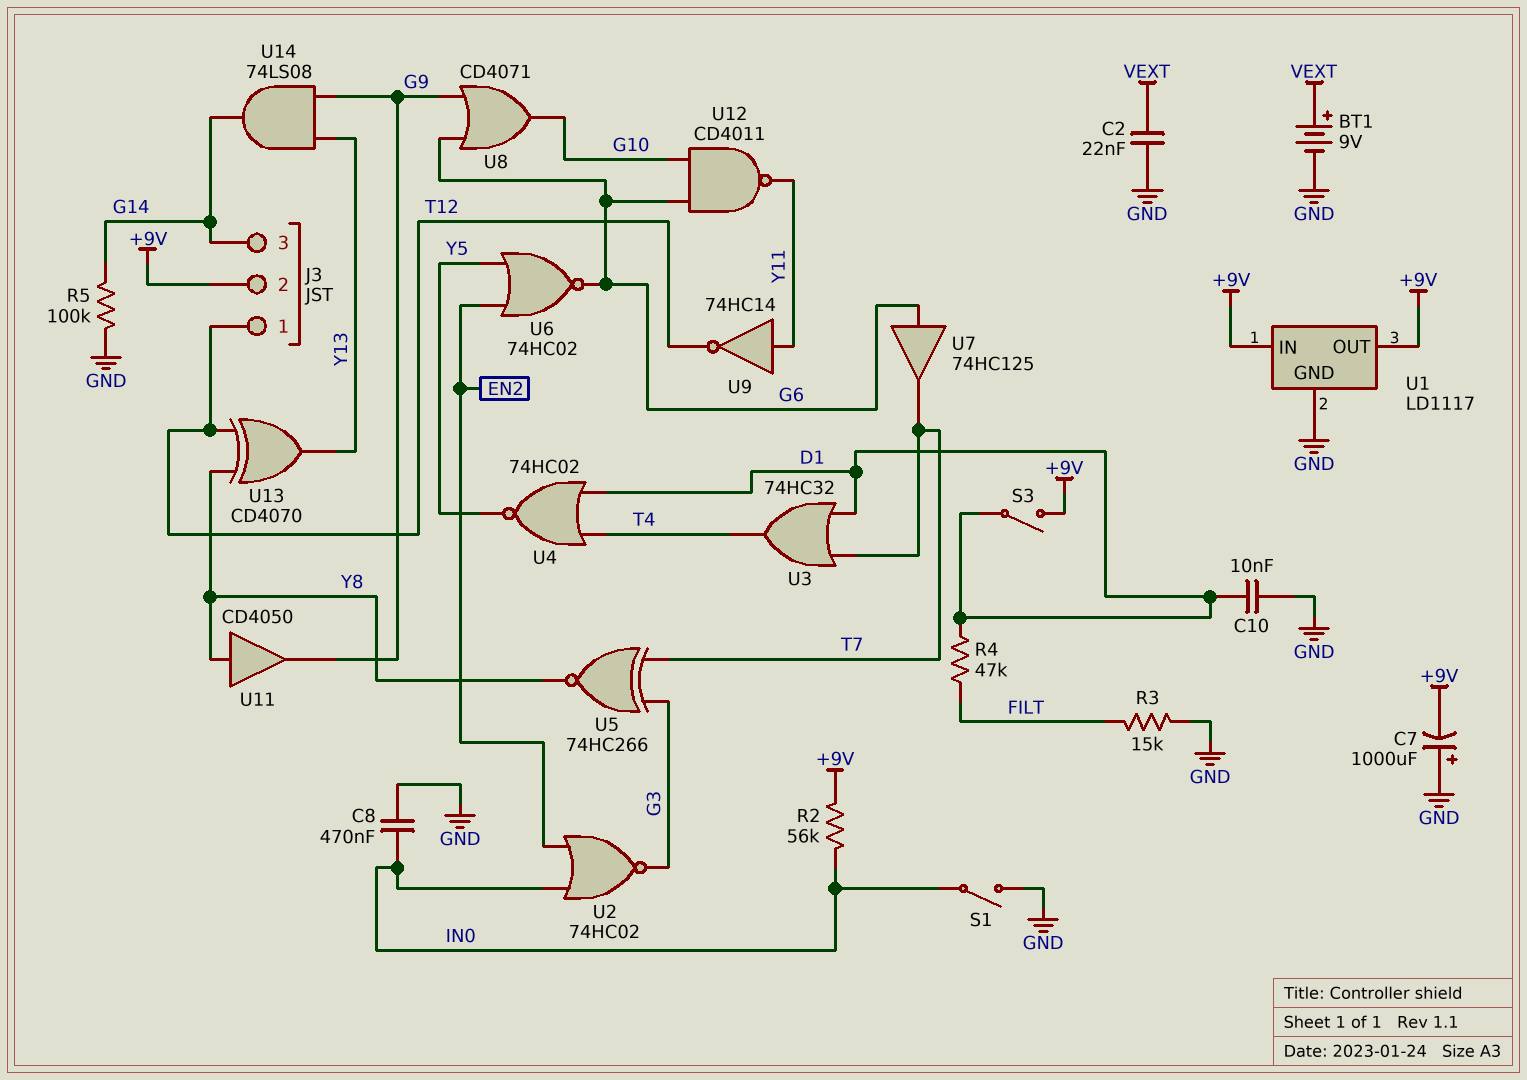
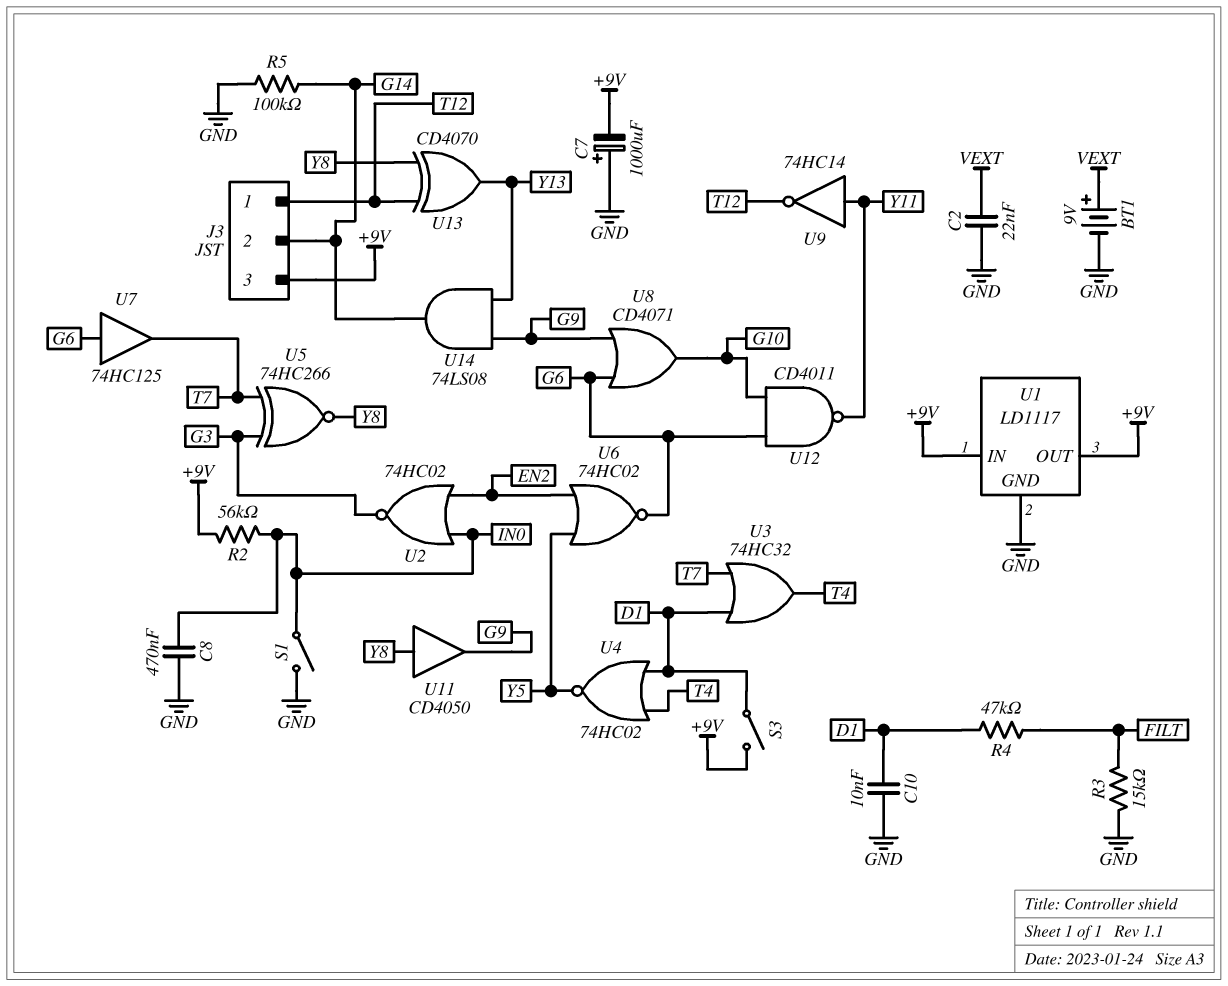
J3 pin 2: +9V -> G14
J3 pin 3: G14 -> +9V

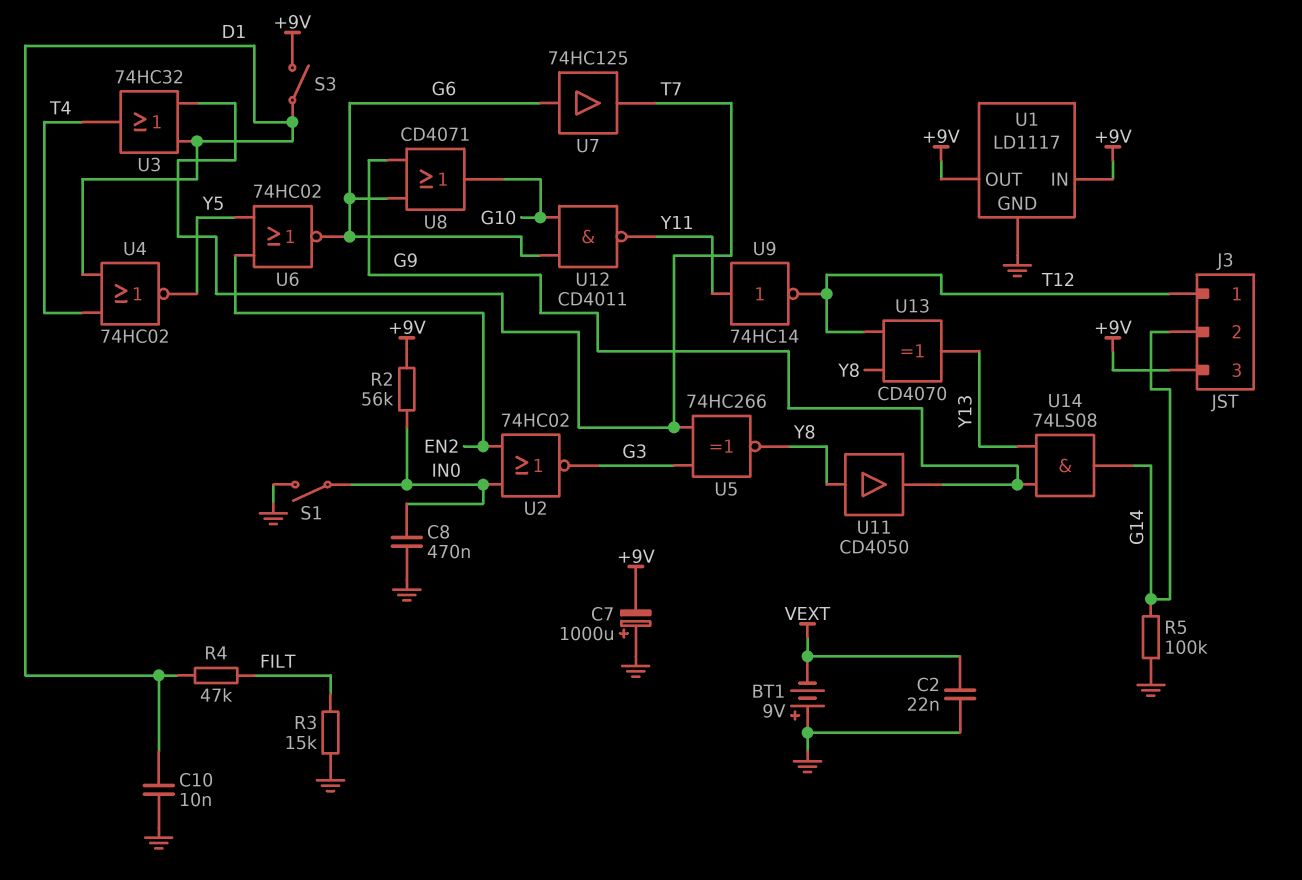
BT1: 9V (plus VEXT, minus GND) -> 9V (plus GND, minus VEXT)

